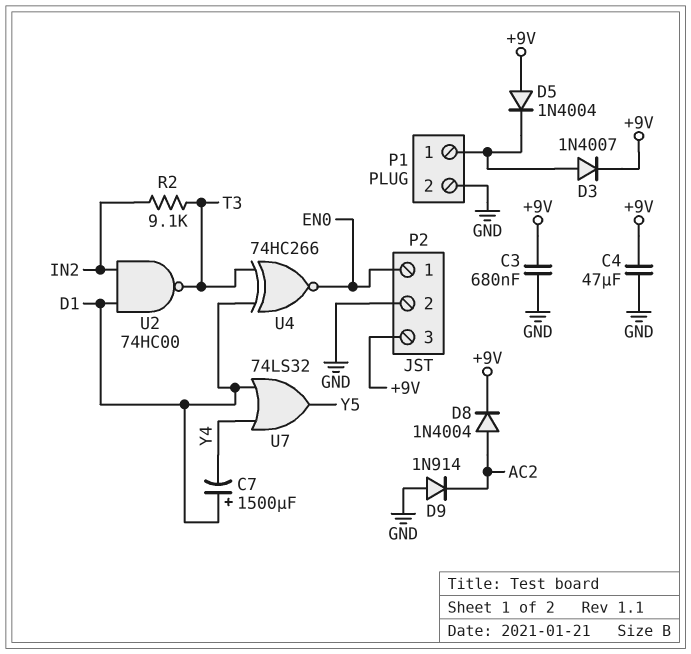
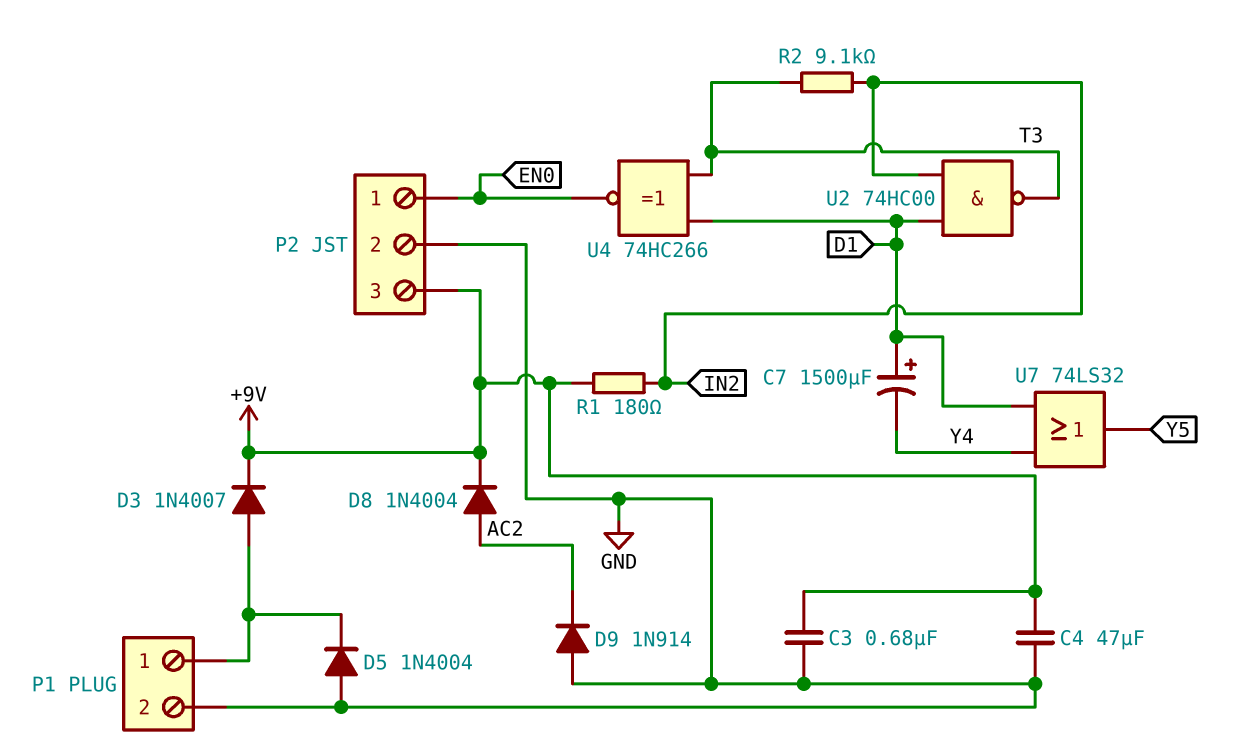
D5: diode 1N4004 (A +9V, K P1/1) -> diode 1N4004 (A GND, K P1/1)
R1: none -> 180 (+9V, IN2)

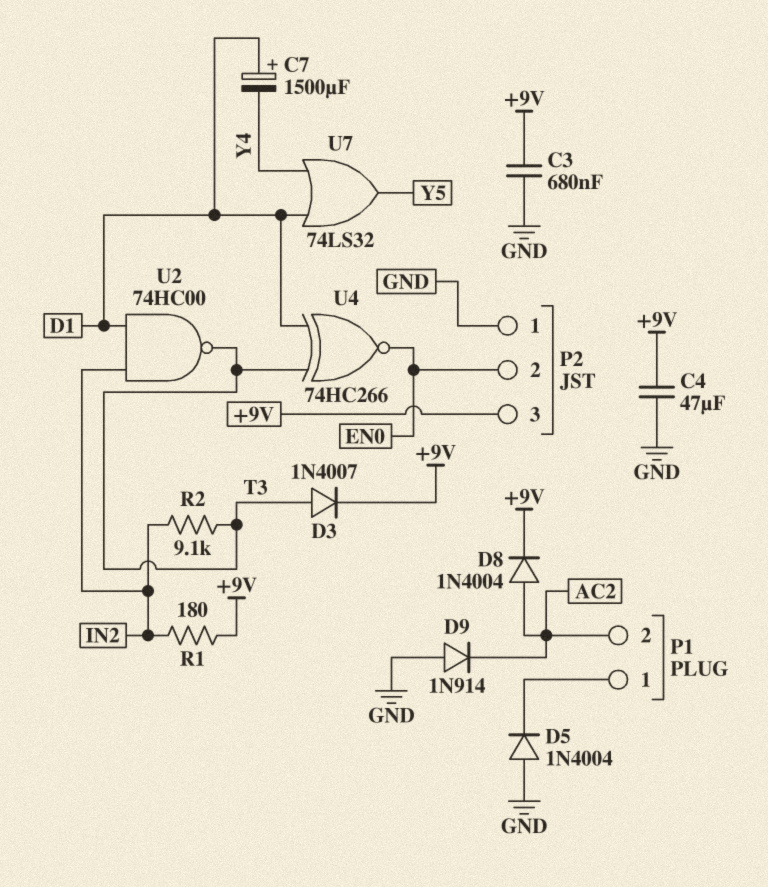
D3: diode 1N4007 (A P1/1, K +9V) -> diode 1N4007 (A T3, K +9V)
P1 pin 2: GND -> AC2
P2 pin 1: EN0 -> GND
P2 pin 2: GND -> EN0

